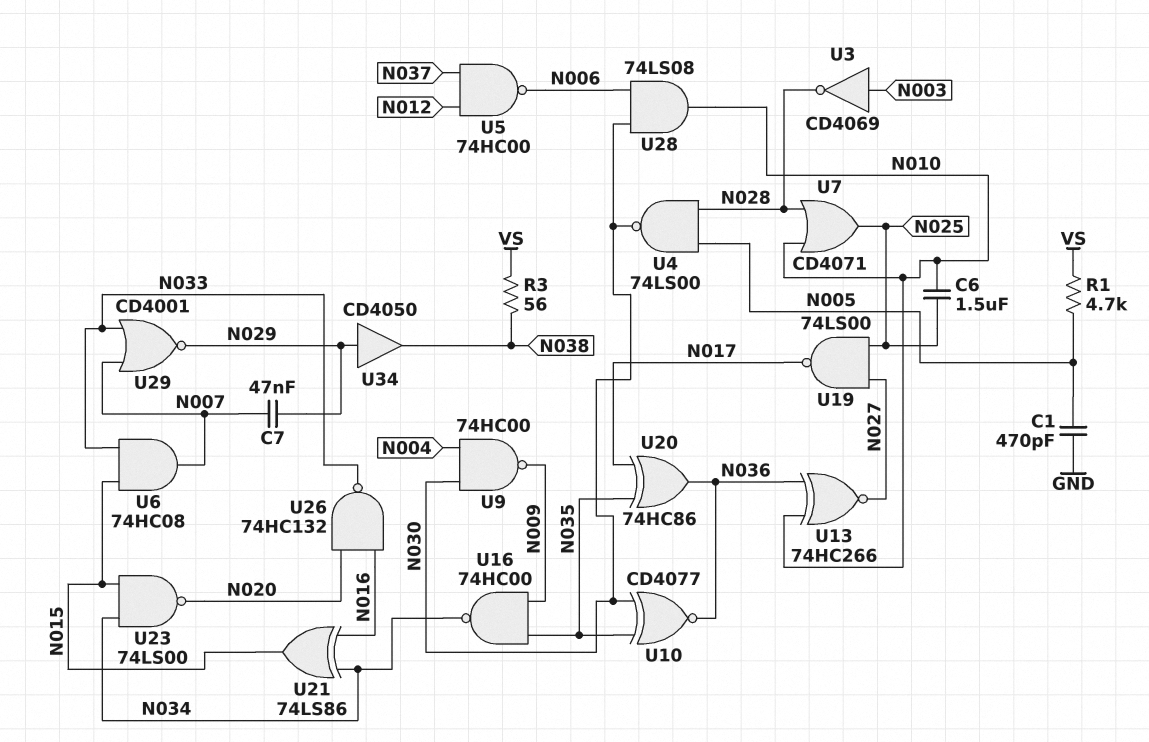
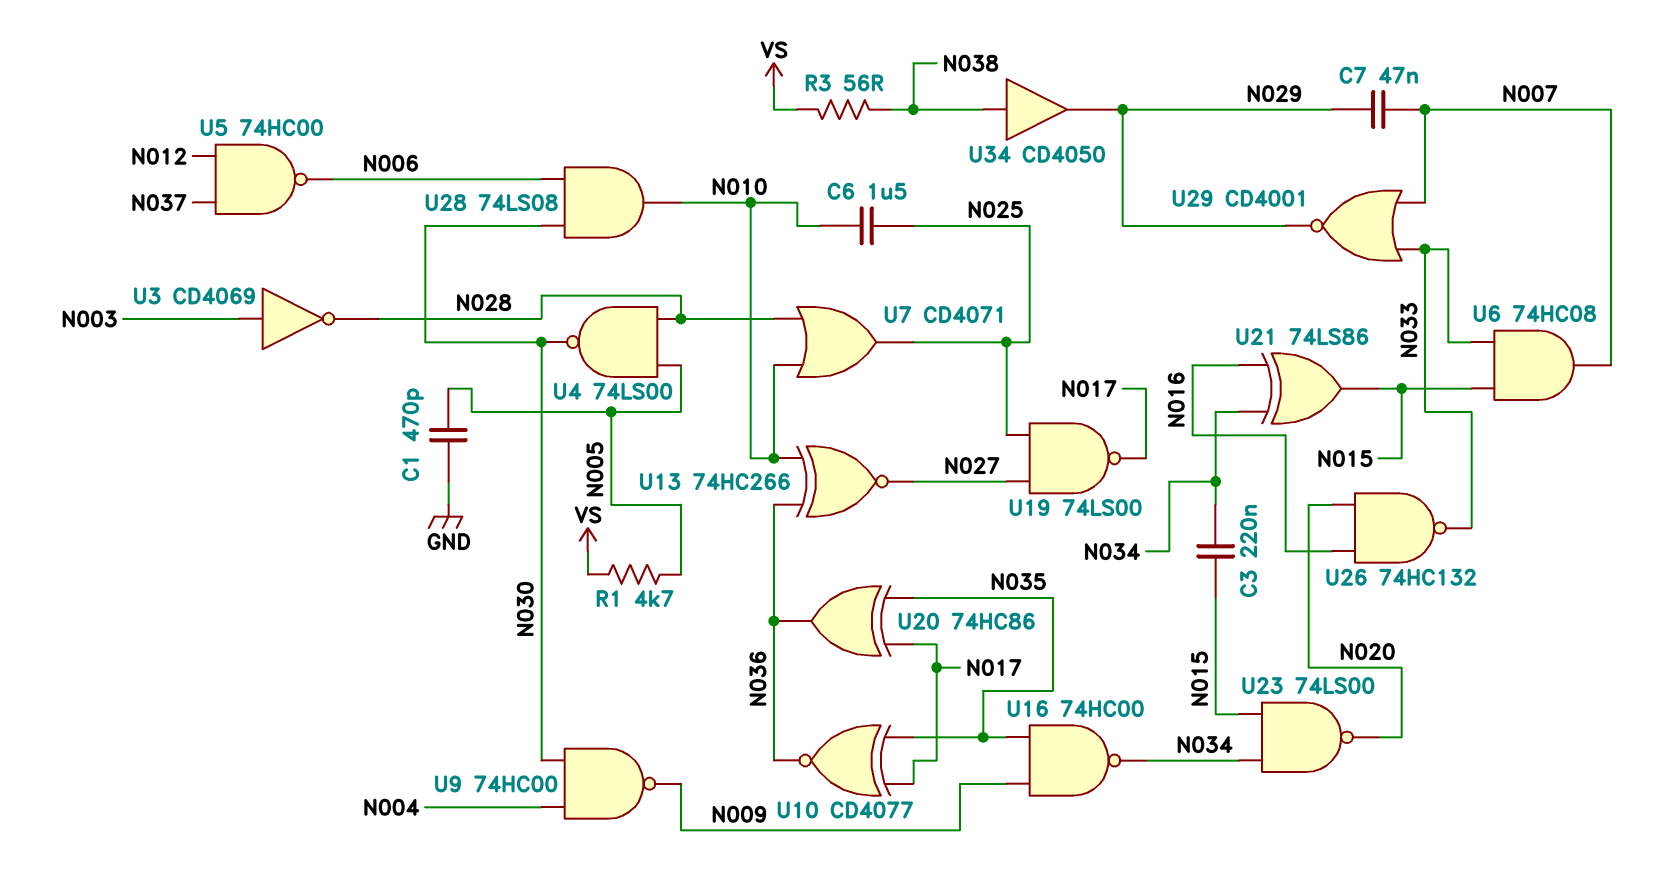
C3: none -> 220nF (N015, N034)
U10: XNOR CD4077 (in N030, in N035, out N036) -> XNOR CD4077 (in N017, in N035, out N036)
U34: buffer CD4050 (in N029, out N038) -> buffer CD4050 (in N038, out N029)

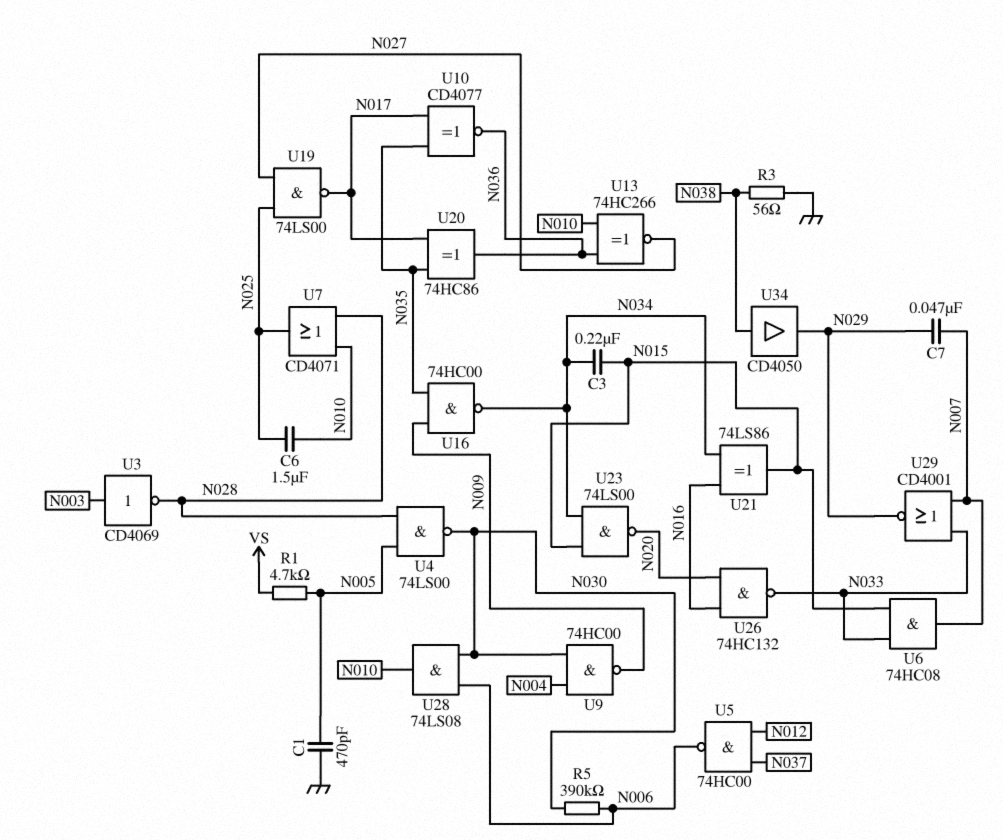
R3: 56 (N038, VS) -> 56 (GND, N038)
R5: none -> 390k (N006, N030)

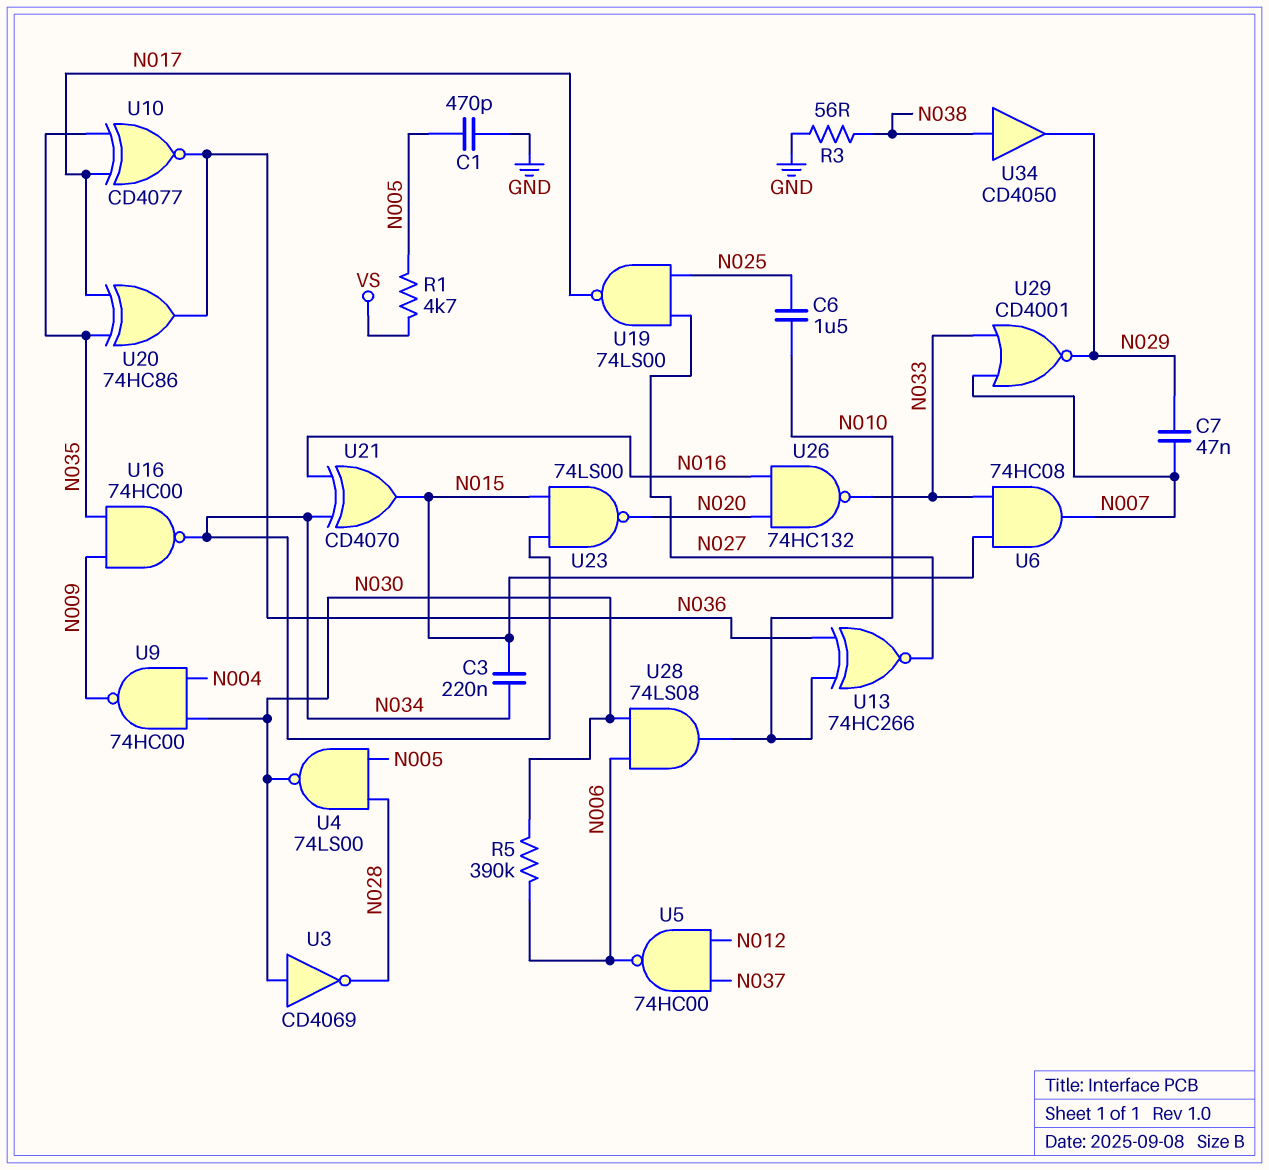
U3: NOT CD4069 (in N003, out N028) -> NOT CD4069 (in N030, out N028)
U7: OR CD4071 (in N010, in N028, out N025) -> none
U21: XOR 74LS86 (in N016, in N034, out N015) -> XOR CD4070 (in N016, in N034, out N015)

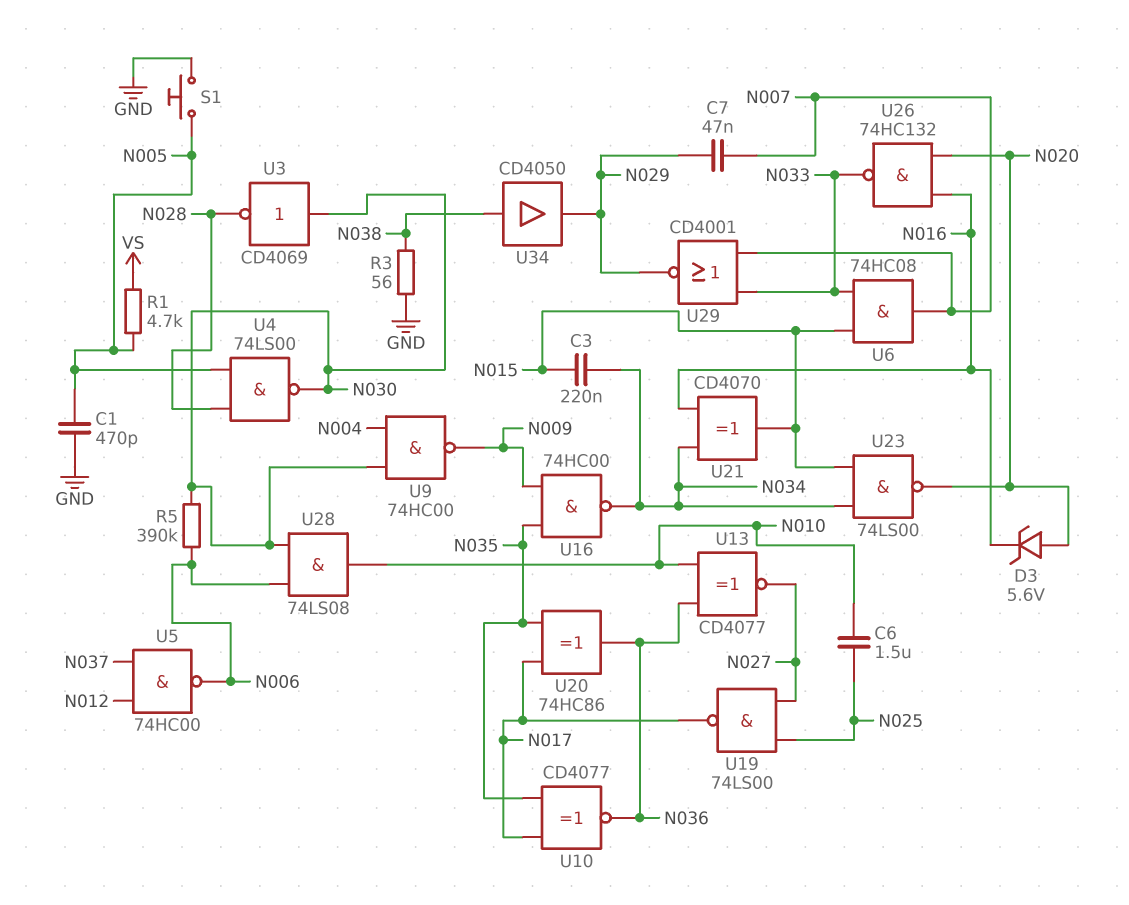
D3: none -> zener 5.6V (A N020, K N016)
S1: none -> button (GND, N005)
U13: XNOR 74HC266 (in N010, in N036, out N027) -> XNOR CD4077 (in N010, in N036, out N027)

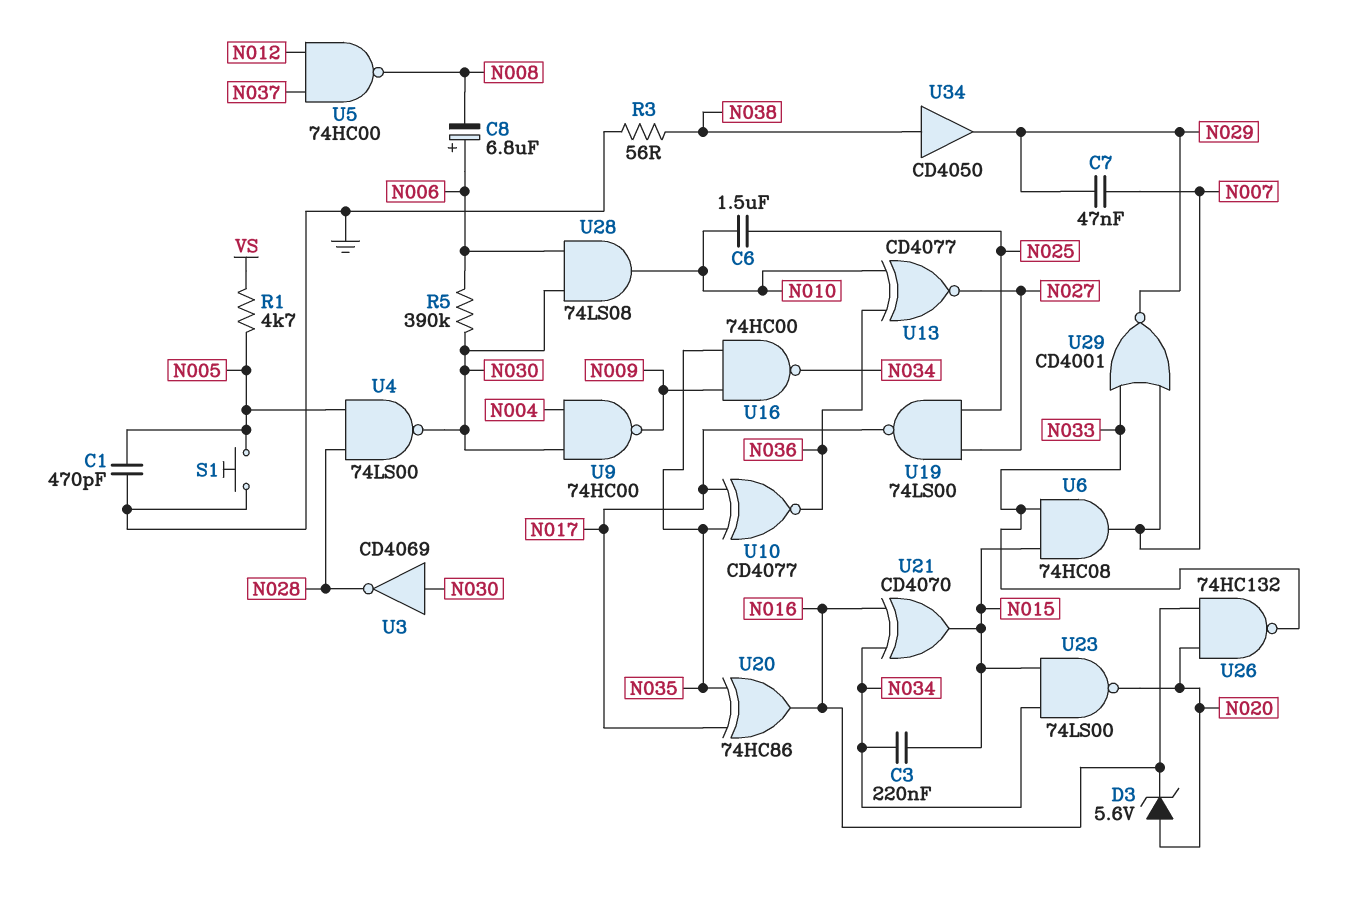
C8: none -> 6.8uF (plus N006, minus N008)
U5: NAND 74HC00 (in N012, in N037, out N006) -> NAND 74HC00 (in N012, in N037, out N008)
U20: XOR 74HC86 (in N017, in N035, out N036) -> XOR 74HC86 (in N017, in N035, out N016)

